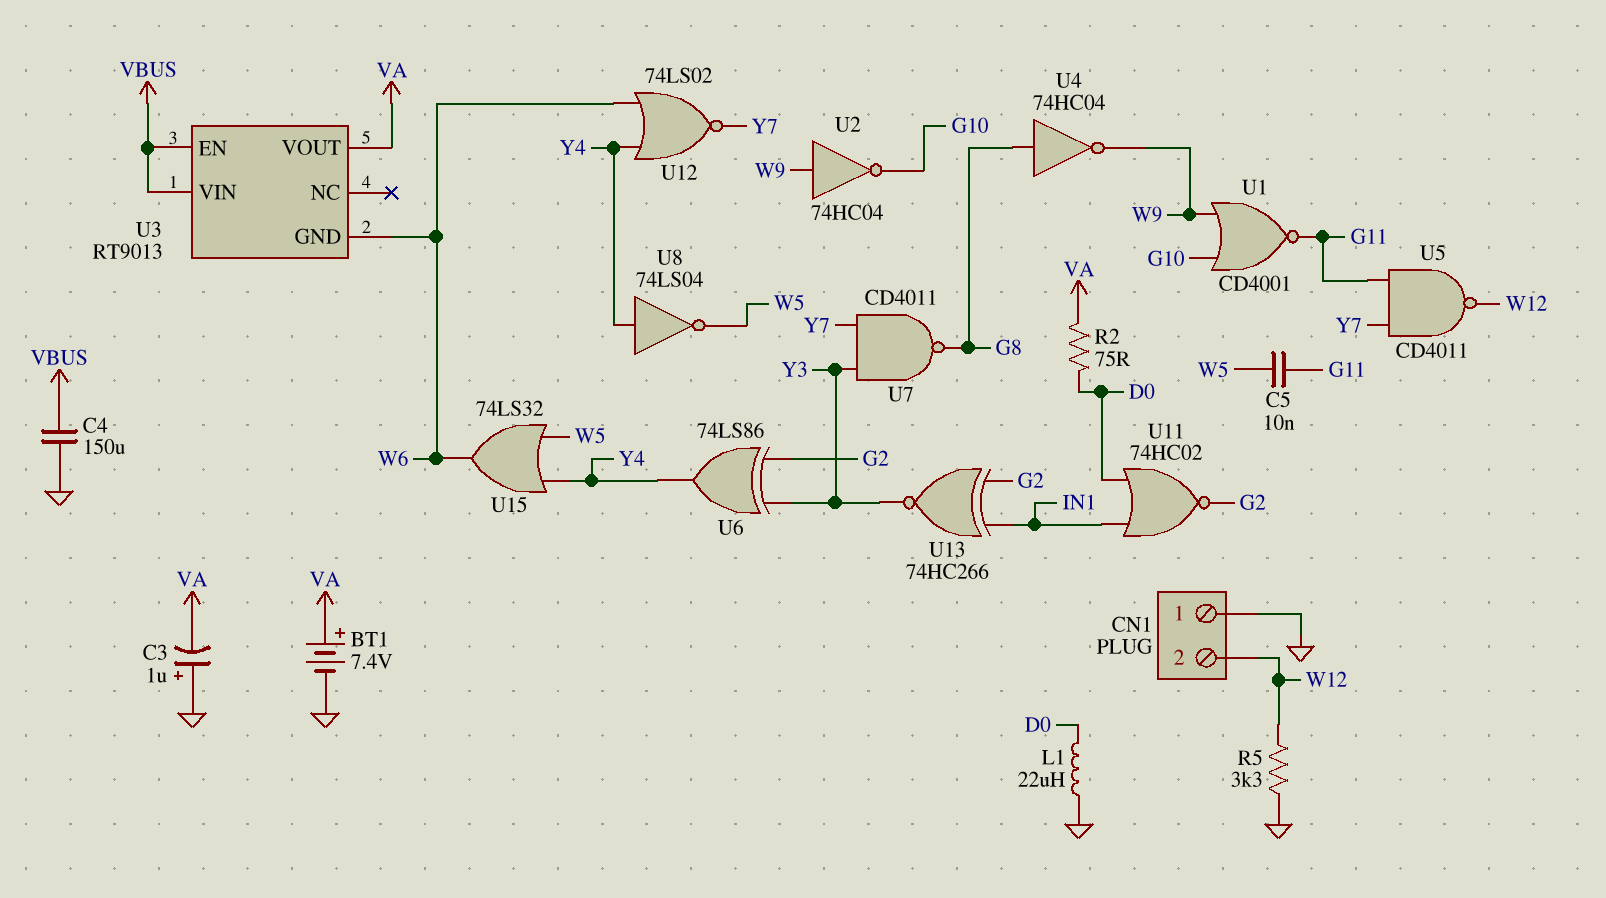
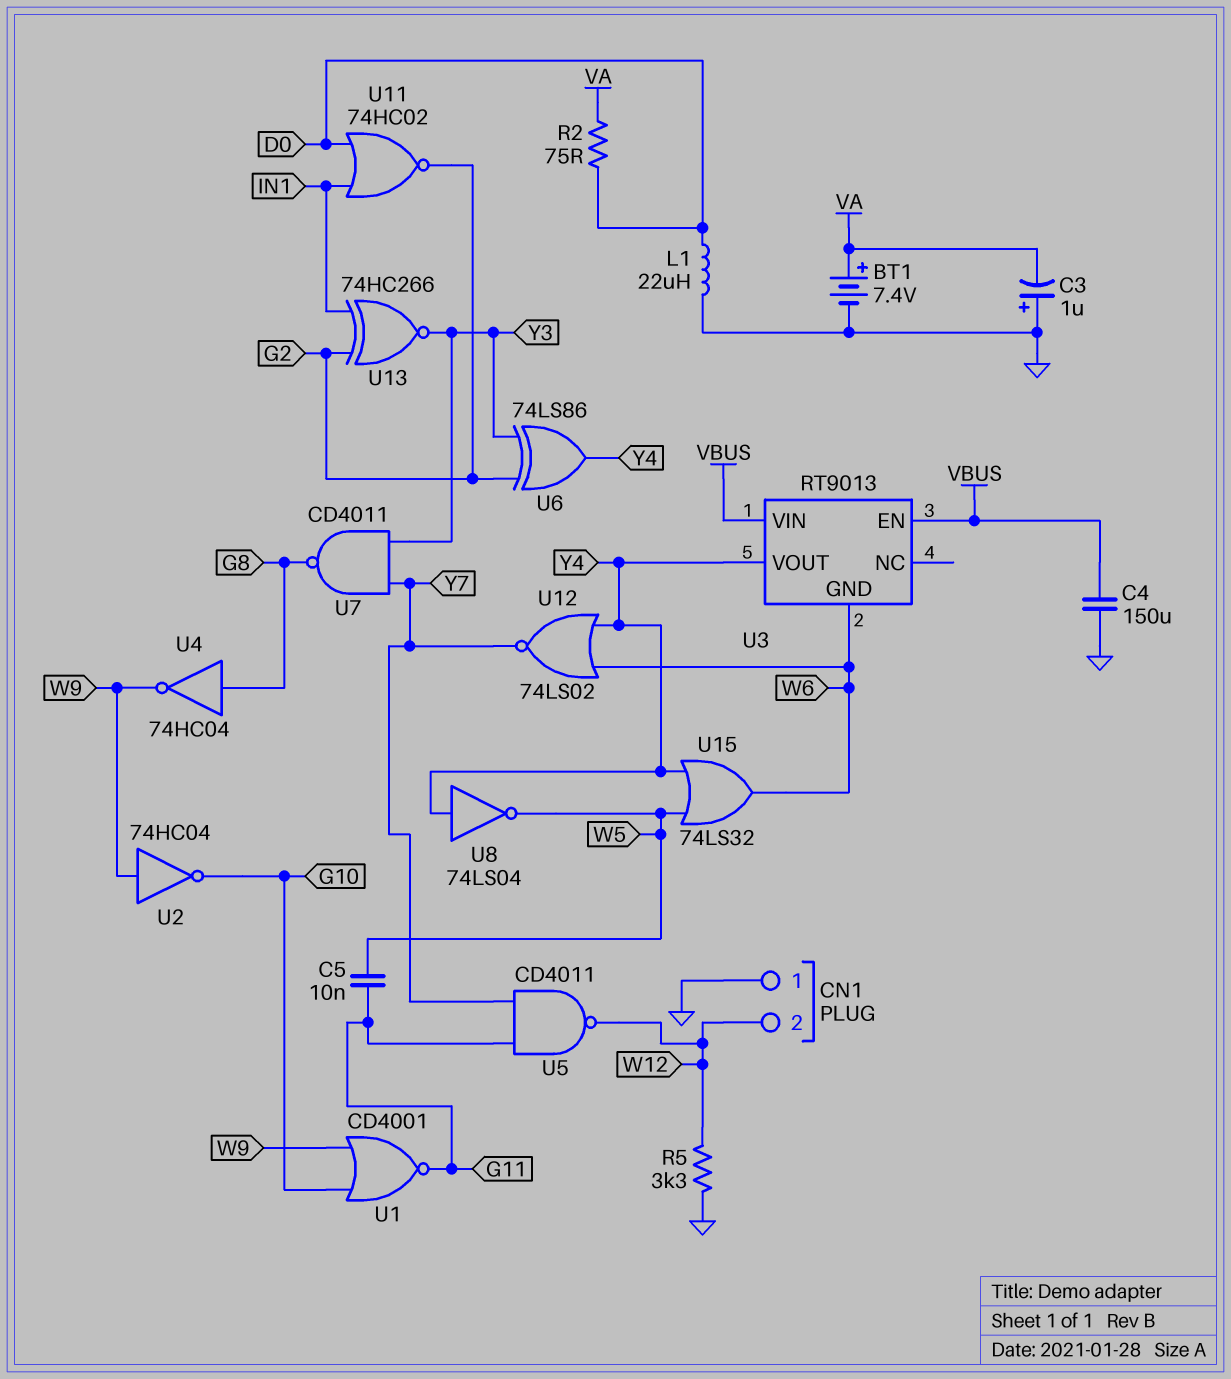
U3 pin VOUT: VA -> Y4

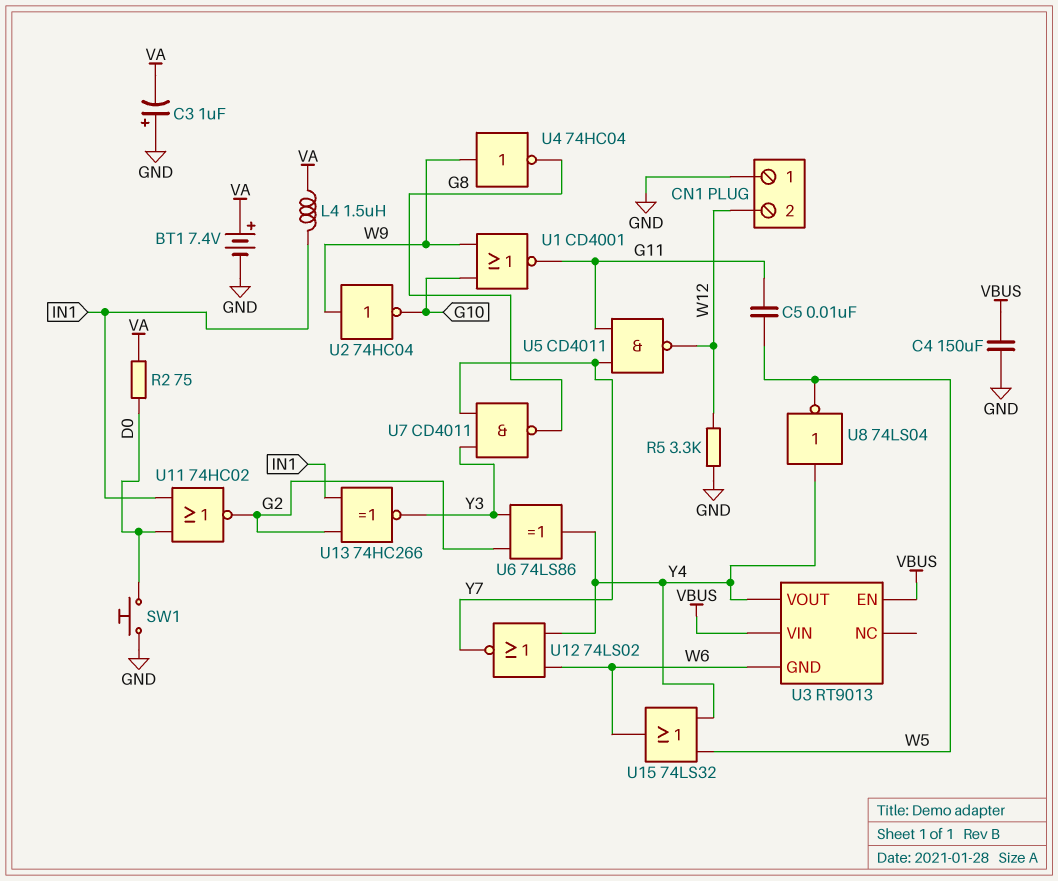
L1: 22uH (D0, GND) -> none
L4: none -> 1.5uH (IN1, VA)
SW1: none -> button (D0, GND)
U4: NOT 74HC04 (in G8, out W9) -> NOT 74HC04 (in W9, out G8)

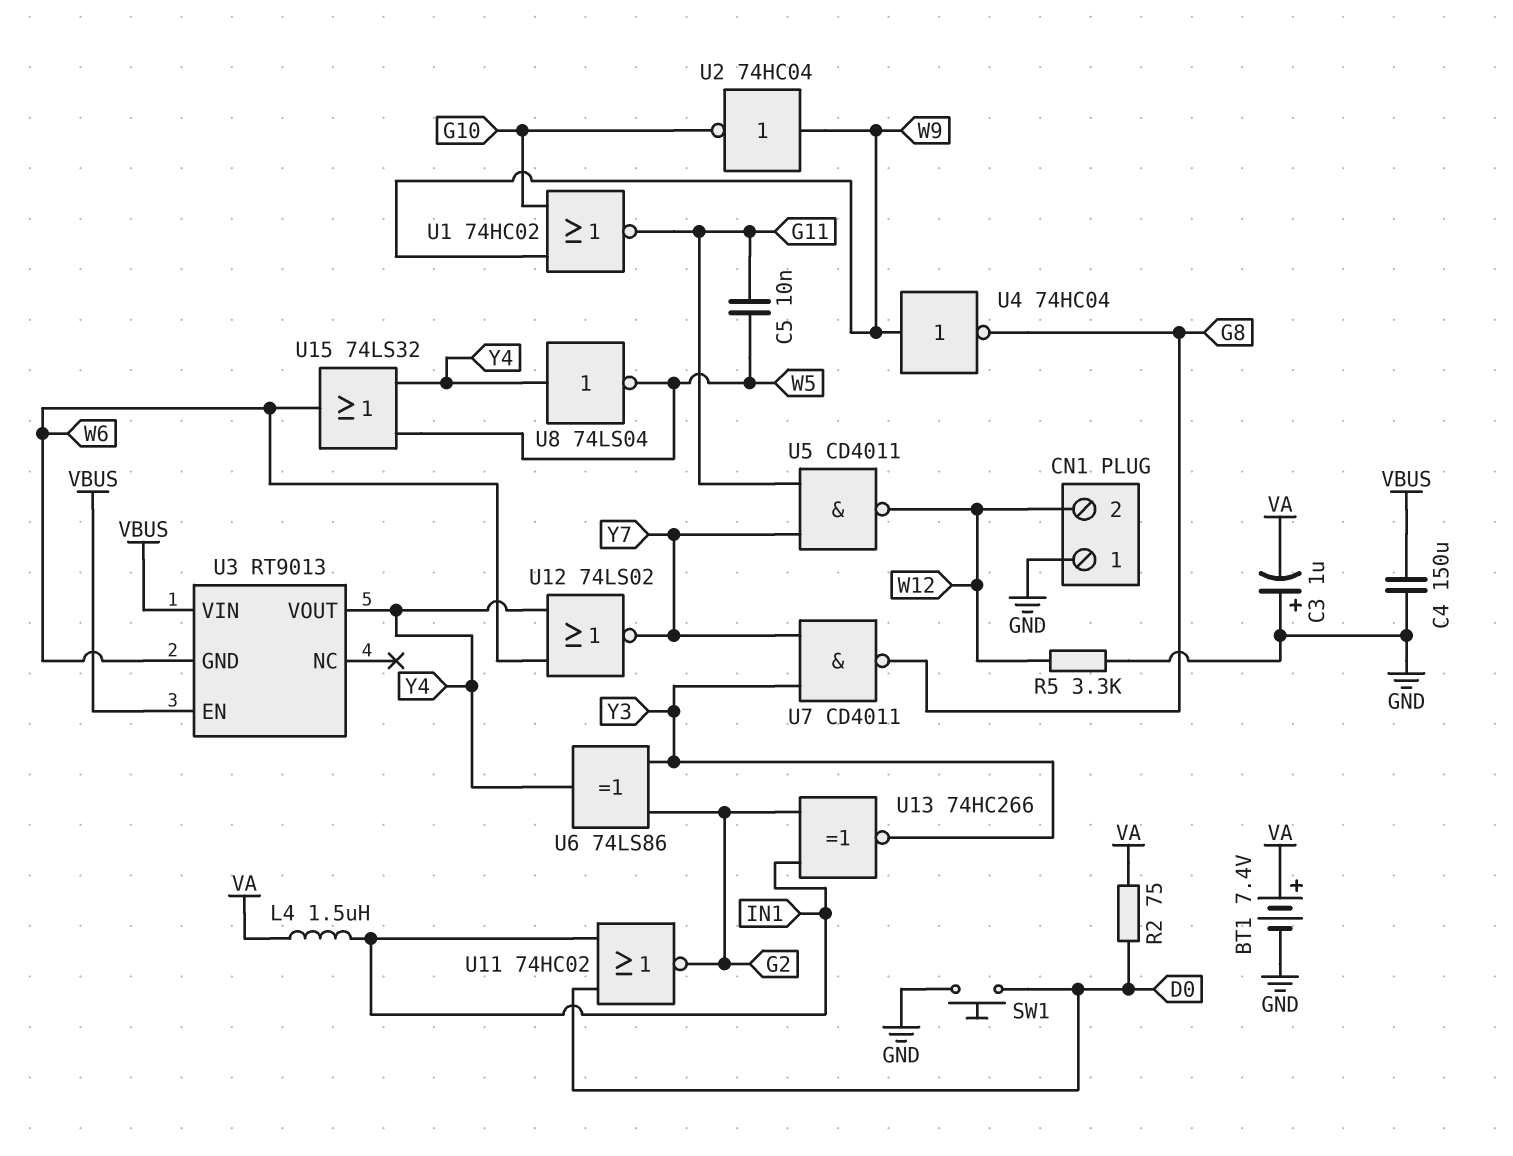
U1: NOR CD4001 (in G10, in W9, out G11) -> NOR 74HC02 (in G10, in W9, out G11)

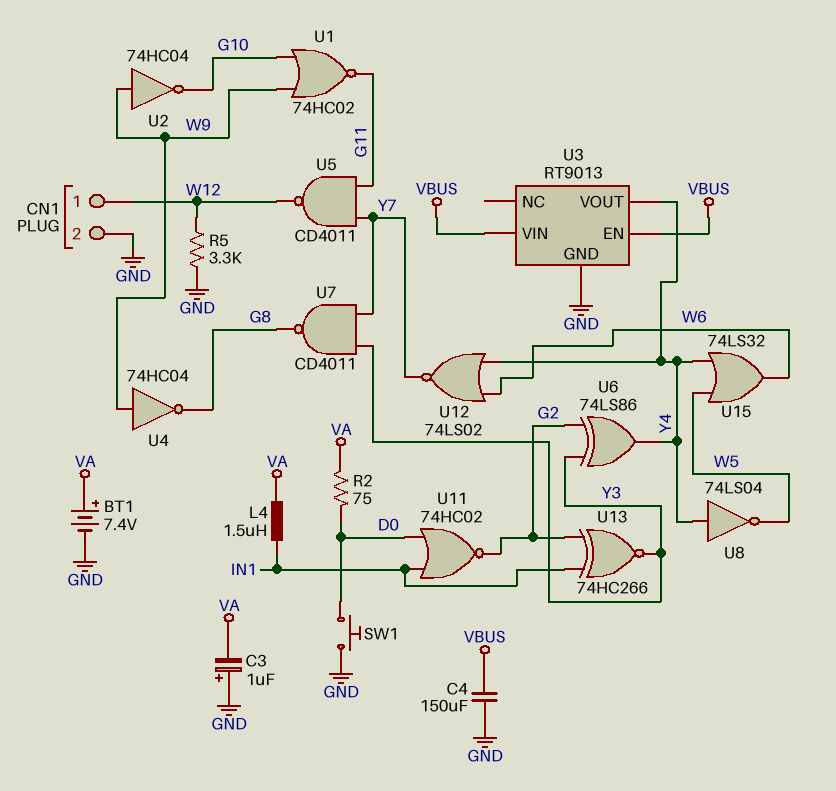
C5: 10nF (G11, W5) -> none
CN1 pin 1: GND -> W12
CN1 pin 2: W12 -> GND
U3 pin GND: W6 -> GND

